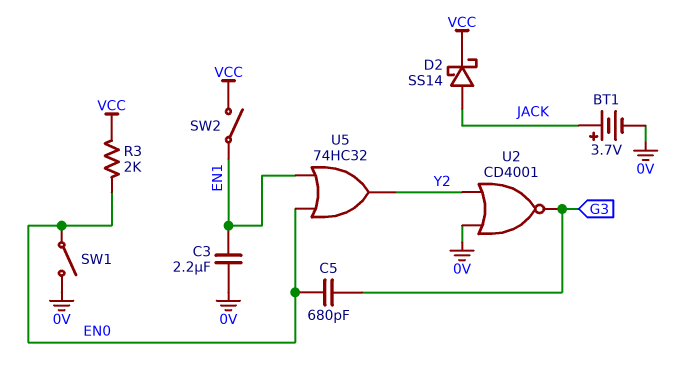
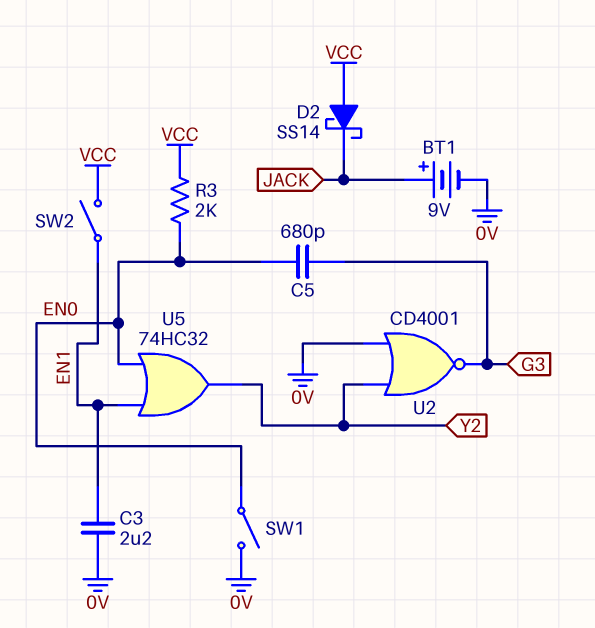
BT1: 3.7V (plus JACK, minus 0V) -> 9V (plus JACK, minus 0V)
D2: schottky SS14 (A JACK, K VCC) -> schottky SS14 (A VCC, K JACK)

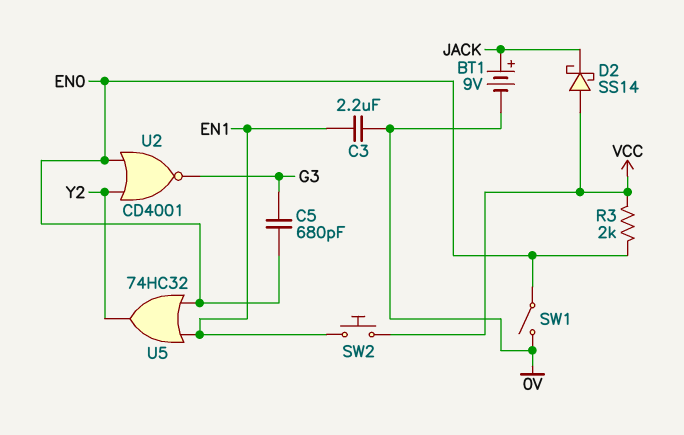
SW2: switch (EN1, VCC) -> button (EN1, VCC)
U2: NOR CD4001 (in 0V, in Y2, out G3) -> NOR CD4001 (in EN0, in Y2, out G3)

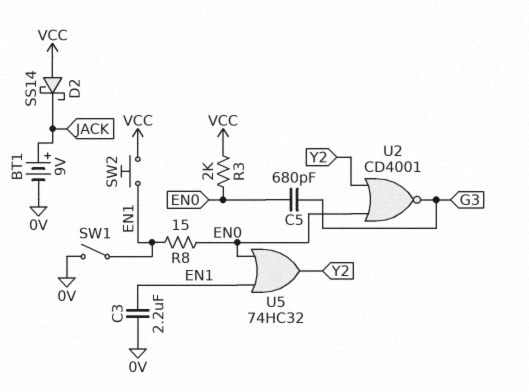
R8: none -> 15 (EN0, EN1)
SW1: switch (0V, EN0) -> switch (0V, EN1)

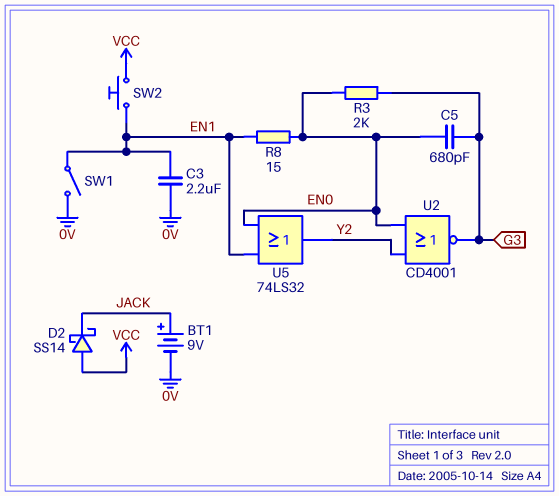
R3: 2k (EN0, VCC) -> 2k (EN0, G3)
U5: OR 74HC32 (in EN0, in EN1, out Y2) -> OR 74LS32 (in EN0, in EN1, out Y2)

